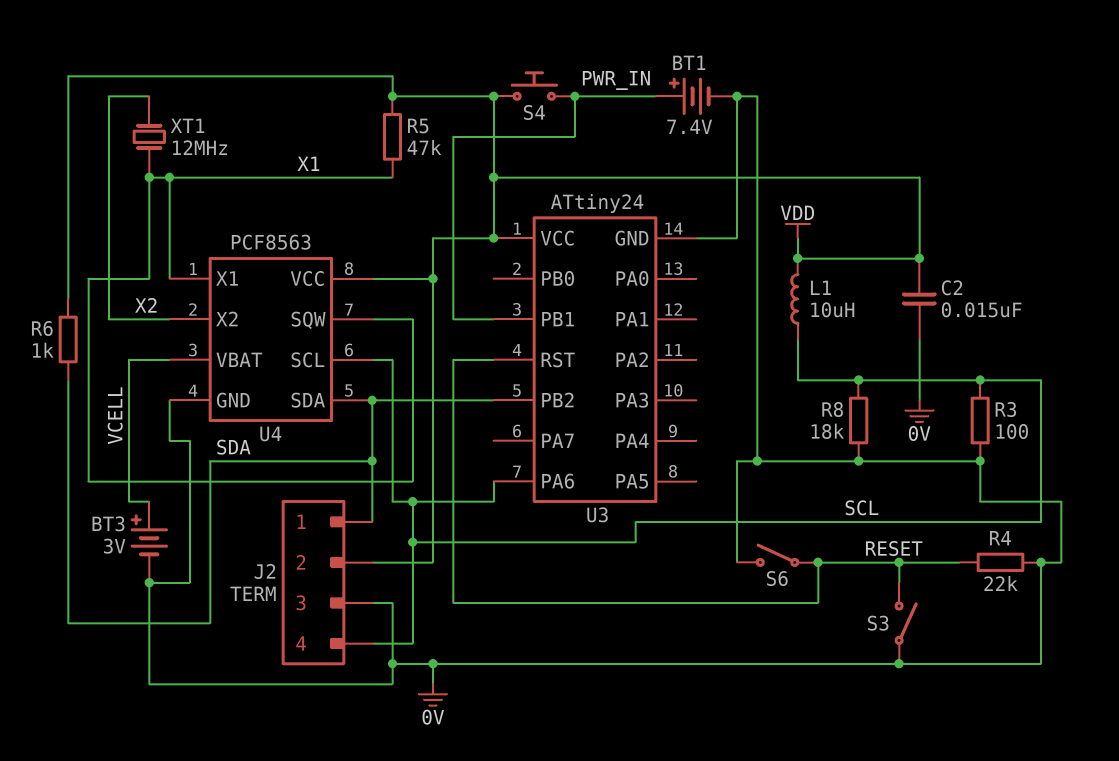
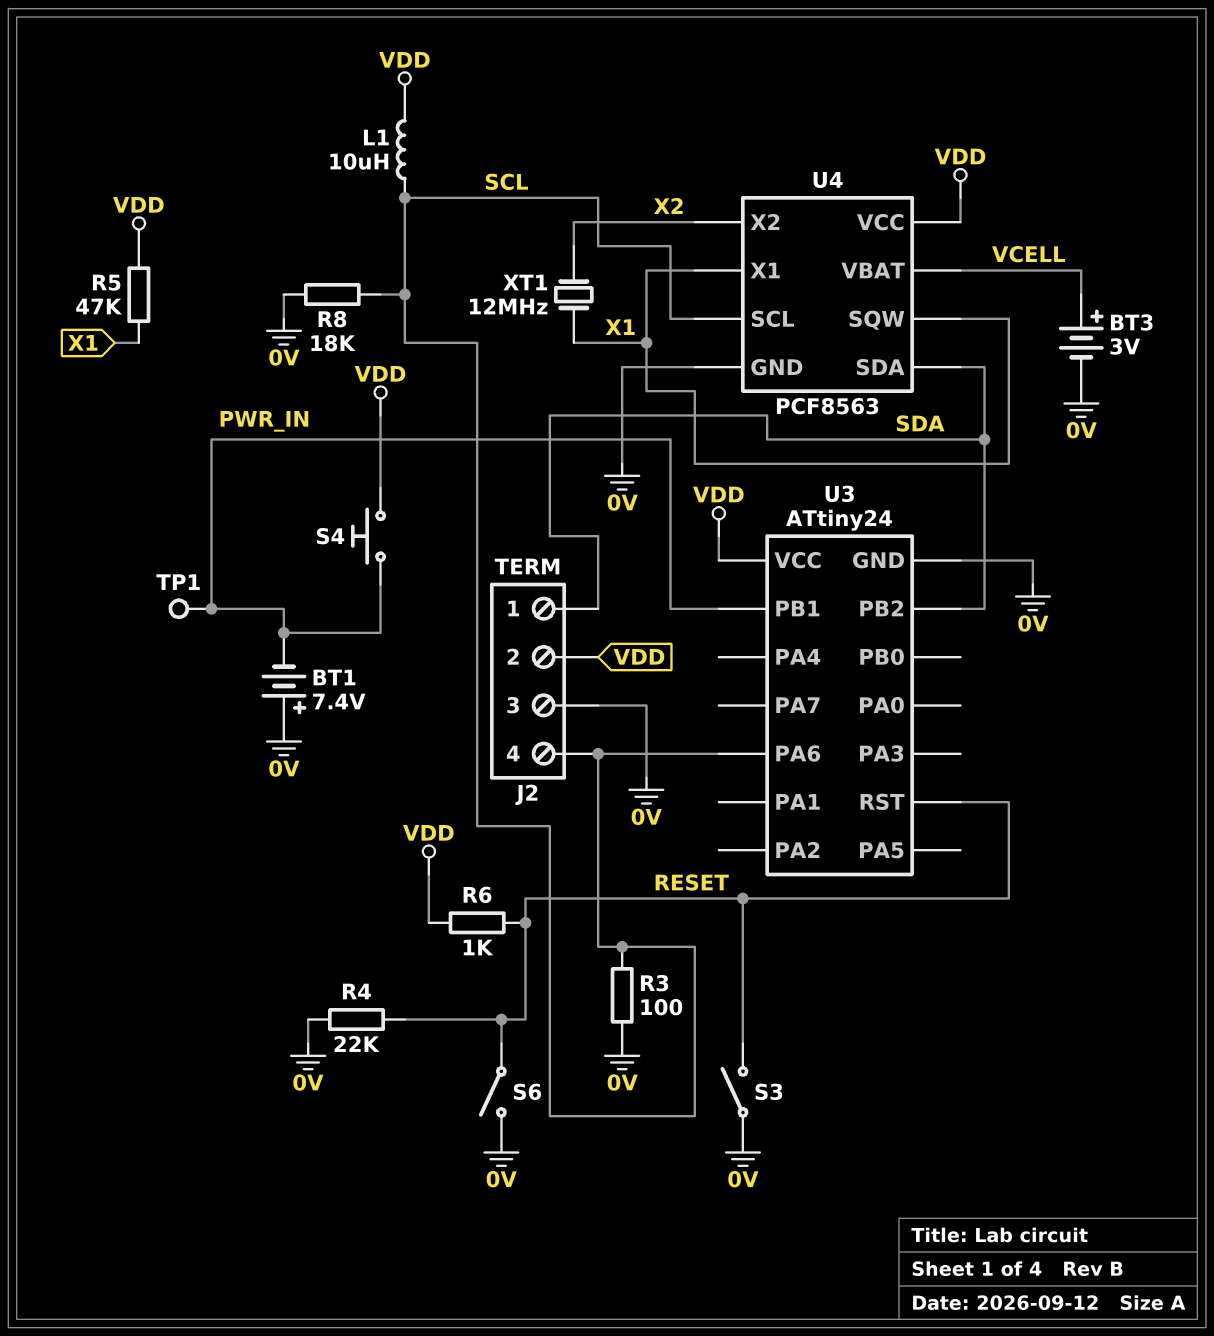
BT1: 7.4V (plus PWR_IN, minus 0V) -> 7.4V (plus 0V, minus PWR_IN)
C2: 15nF (0V, VDD) -> none
R6: 1k (SDA, VDD) -> 1k (RESET, VDD)
TP1: none -> test point (PWR_IN)

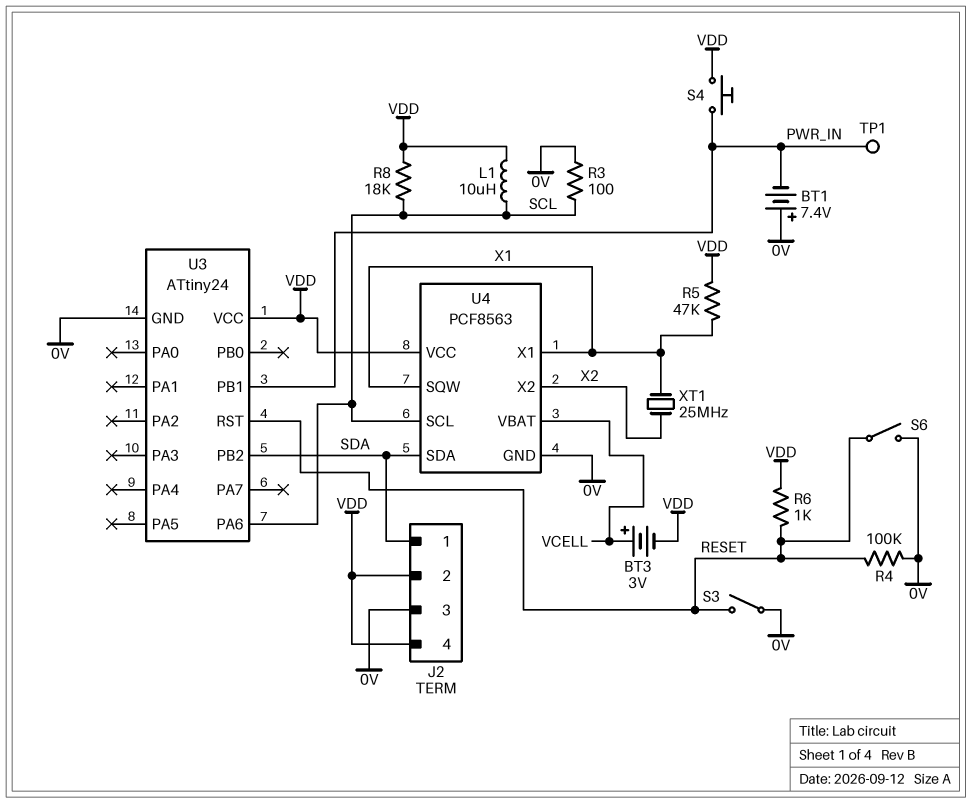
BT3: 3V (plus VCELL, minus 0V) -> 3V (plus VCELL, minus VDD)
J2 pin 4: SCL -> VDD
R4: 22k (0V, RESET) -> 100k (0V, RESET)
R8: 18k (0V, SCL) -> 18k (SCL, VDD)
XT1: 12MHz (X1, X2) -> 25MHz (X1, X2)

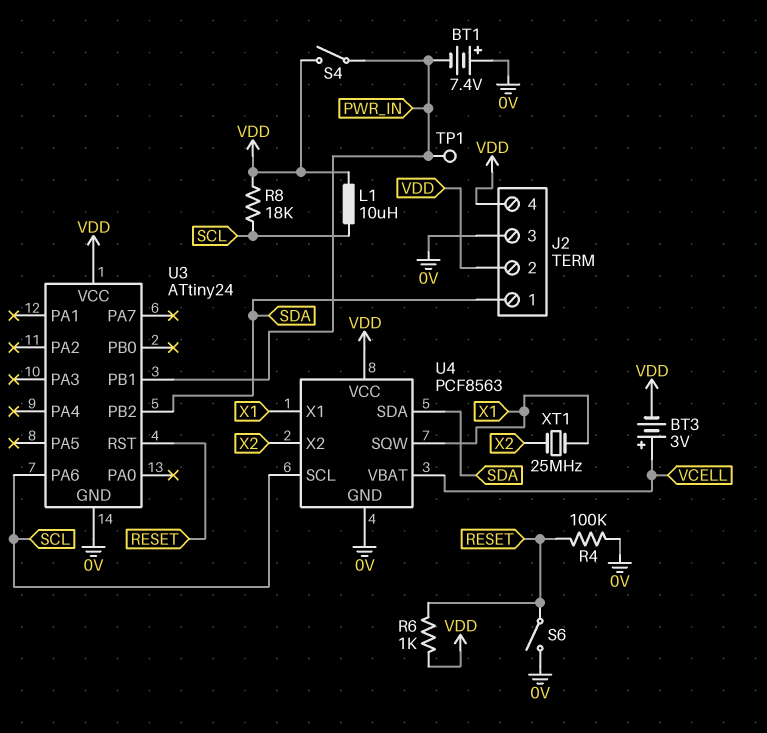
R3: 100 (0V, SCL) -> none
R5: 47k (VDD, X1) -> none
S3: switch (0V, RESET) -> none
S4: button (PWR_IN, VDD) -> switch (PWR_IN, VDD)

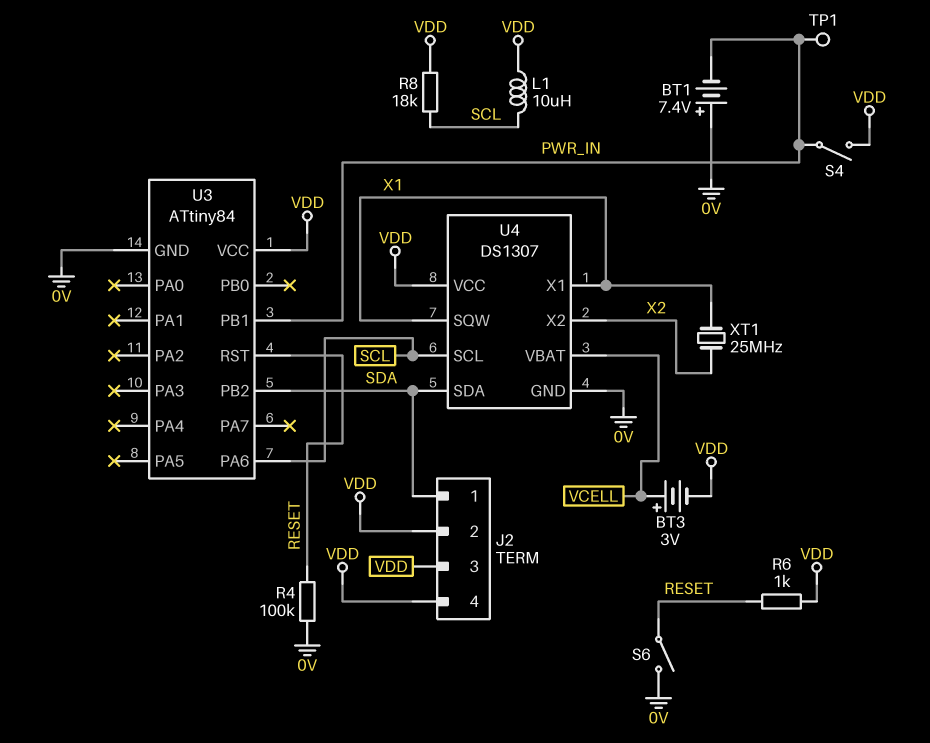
J2 pin 3: 0V -> VDD
U3: ATtiny24 -> ATtiny84
U4: PCF8563 -> DS1307

